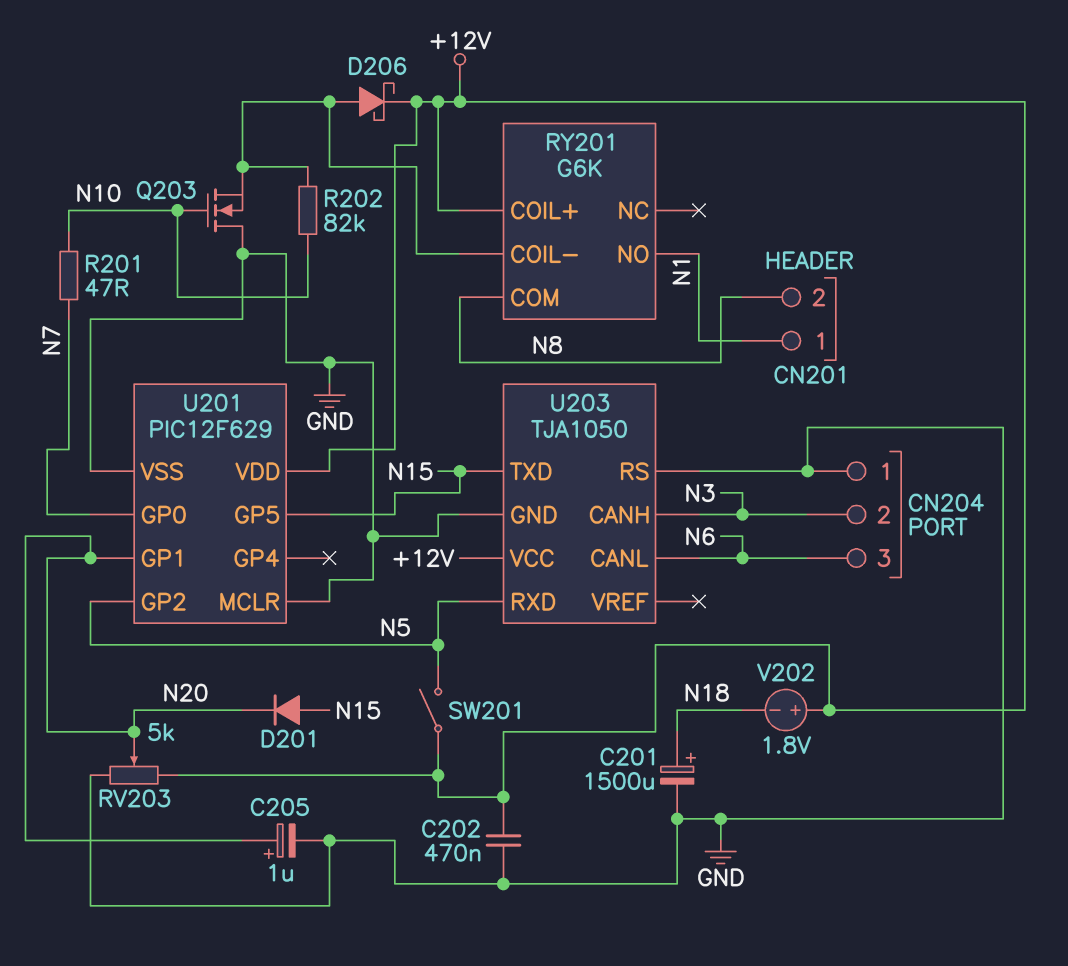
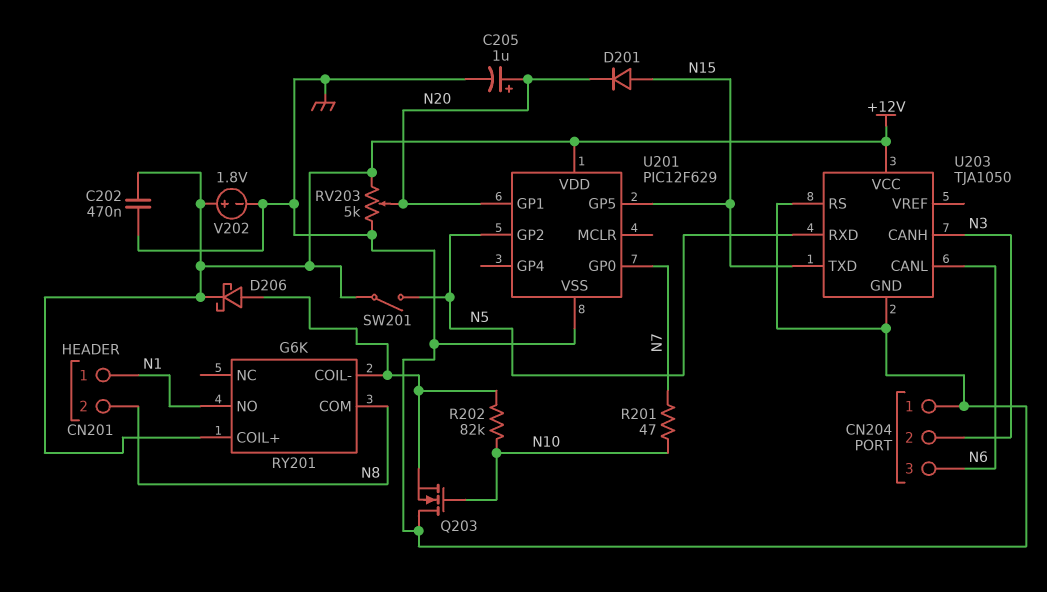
C201: 1500uF (plus N18, minus GND) -> none
U201 pin MCLR: GND -> none
V202: 1.8V (plus +12V, minus N18) -> 1.8V (plus +12V, minus GND)

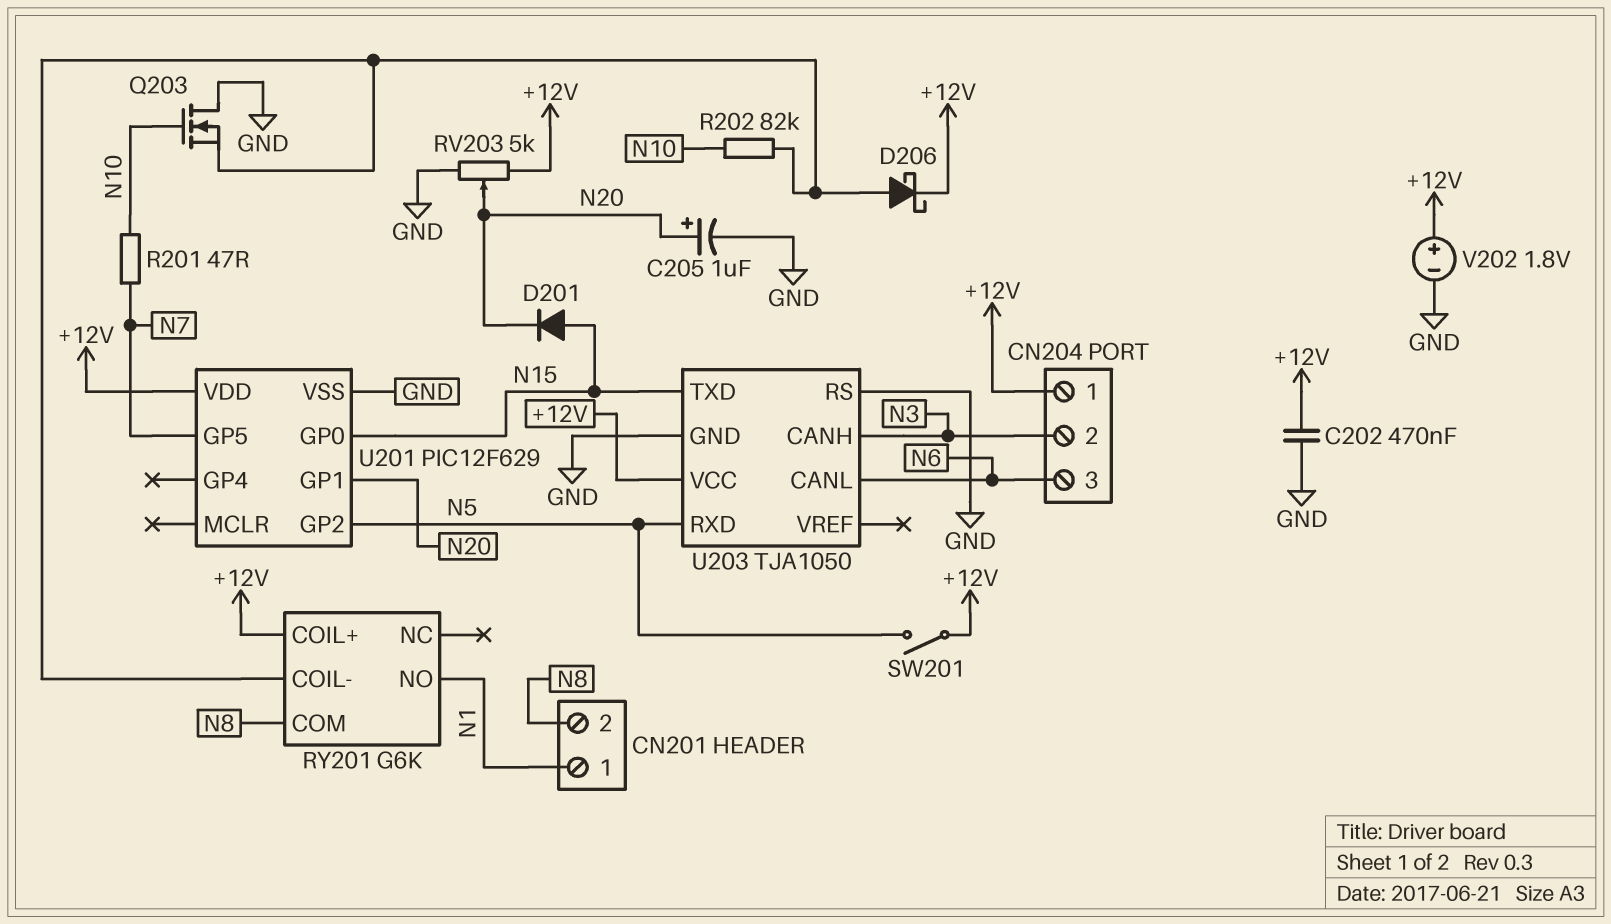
CN204 pin 1: GND -> +12V
U201 pin GP0: N7 -> N15
U201 pin GP5: N15 -> N7

